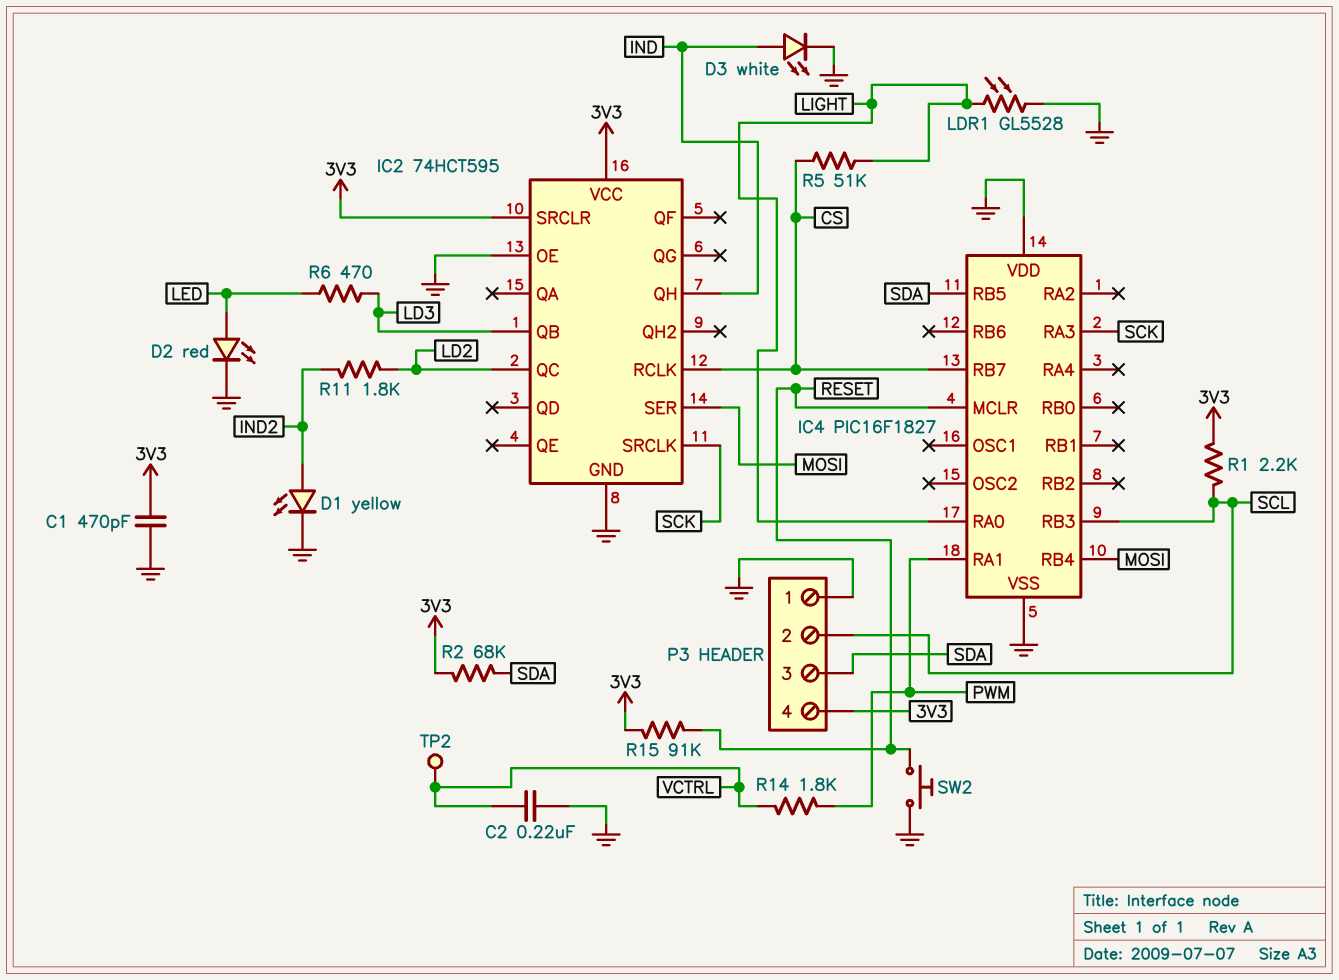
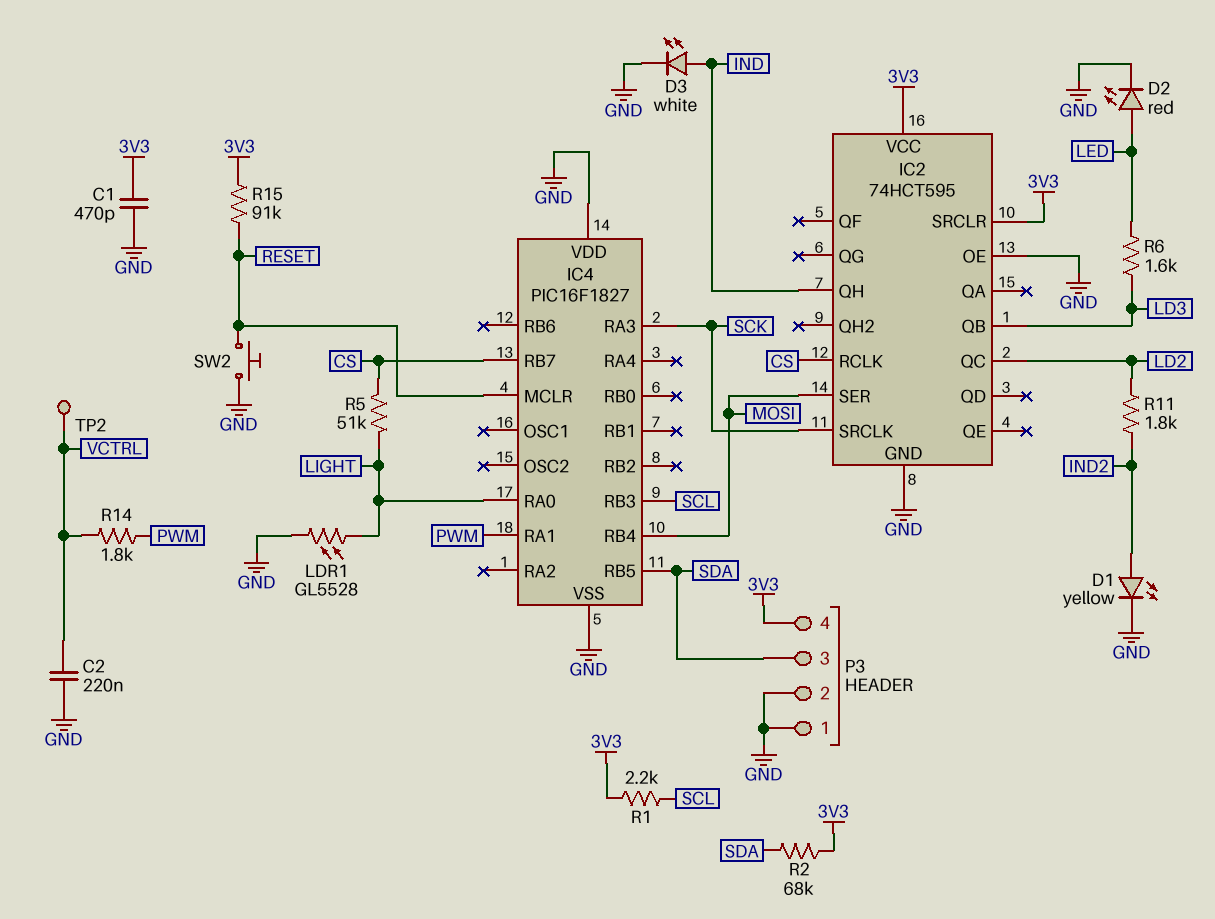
P3 pin 2: SCL -> GND
R6: 470 (LD3, LED) -> 1.6k (LD3, LED)

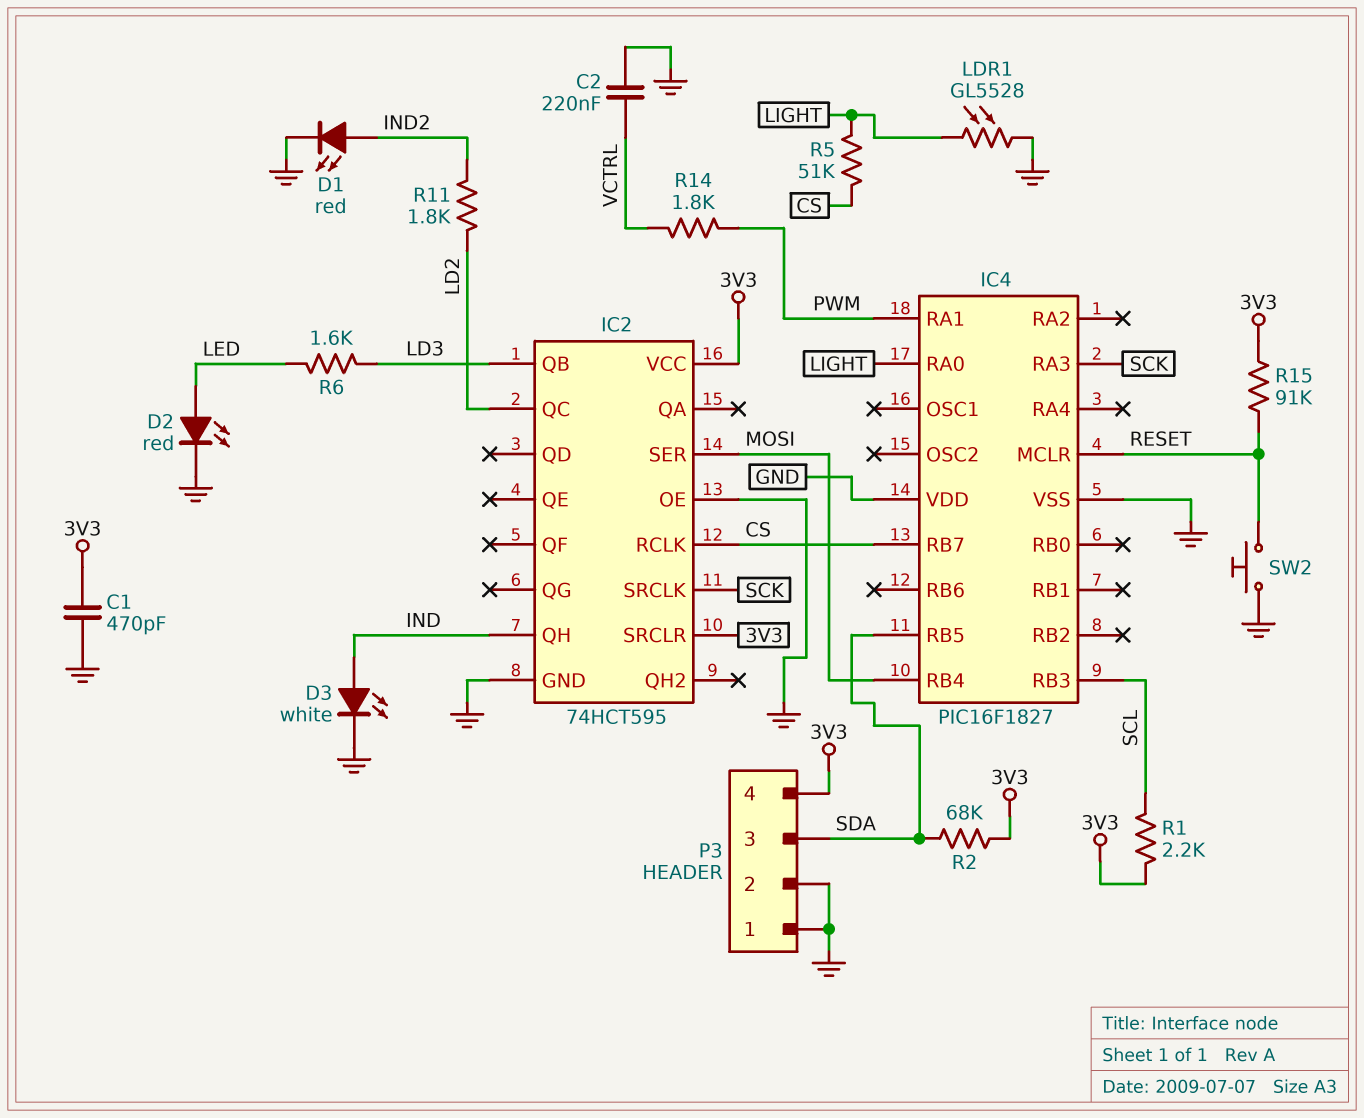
D1: LED yellow (A IND2, K GND) -> LED red (A IND2, K GND)
TP2: test point (VCTRL) -> none

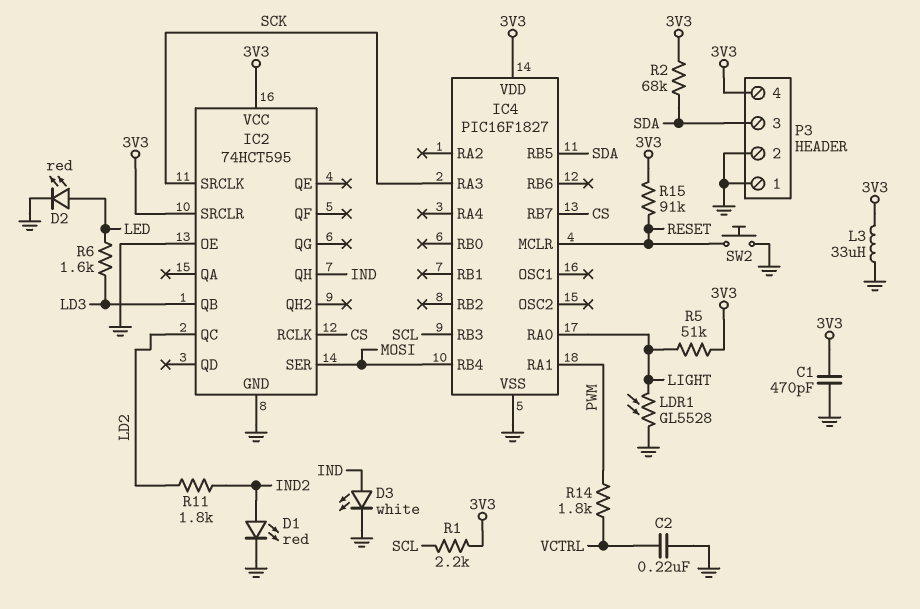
IC4 pin VDD: GND -> 3V3
L3: none -> 33uH (3V3, GND)
R5: 51k (CS, LIGHT) -> 51k (3V3, LIGHT)

